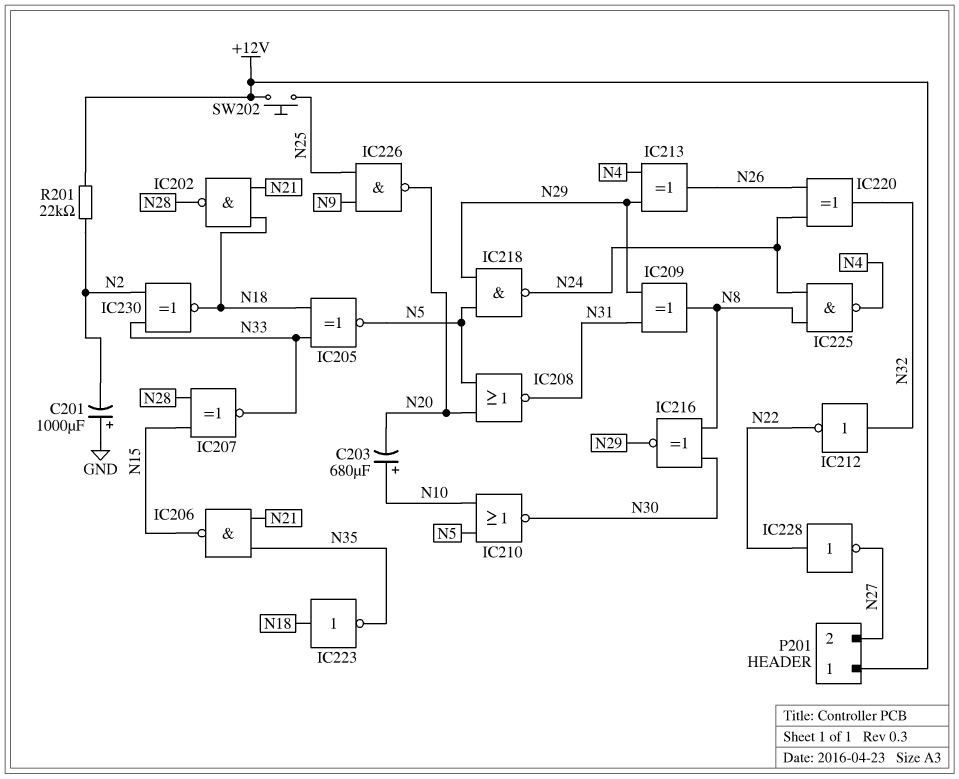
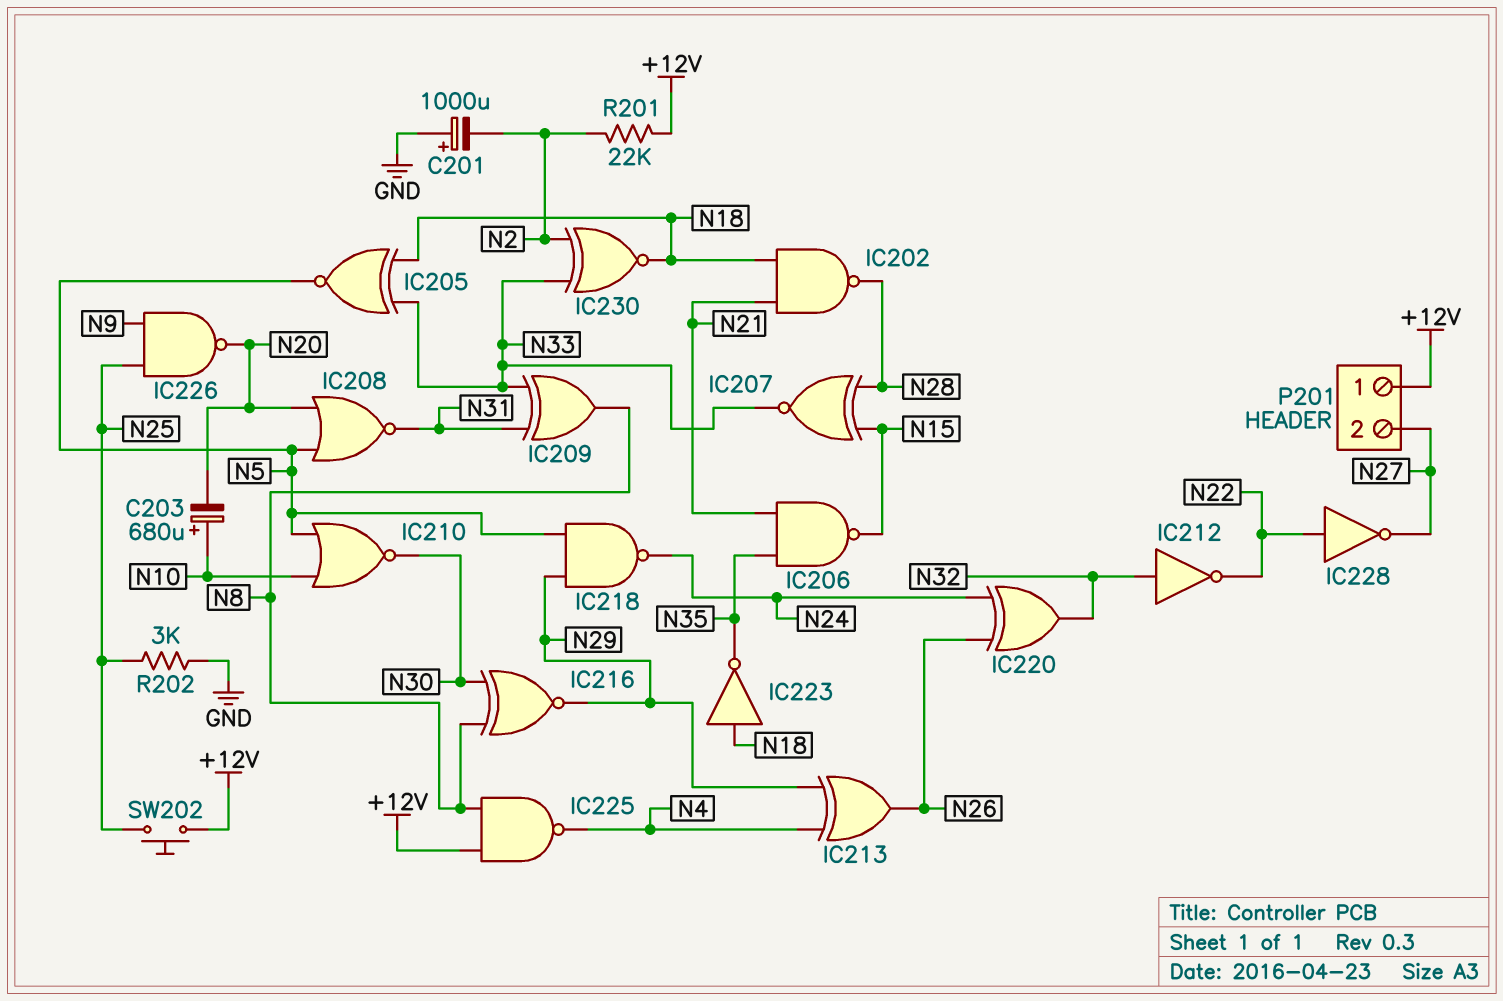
IC209: XOR (in N29, in N31, out N8) -> XOR (in N31, in N33, out N8)
IC225: NAND (in N8, in N24, out N4) -> NAND (in +12V, in N8, out N4)
R202: none -> 3k (GND, N25)

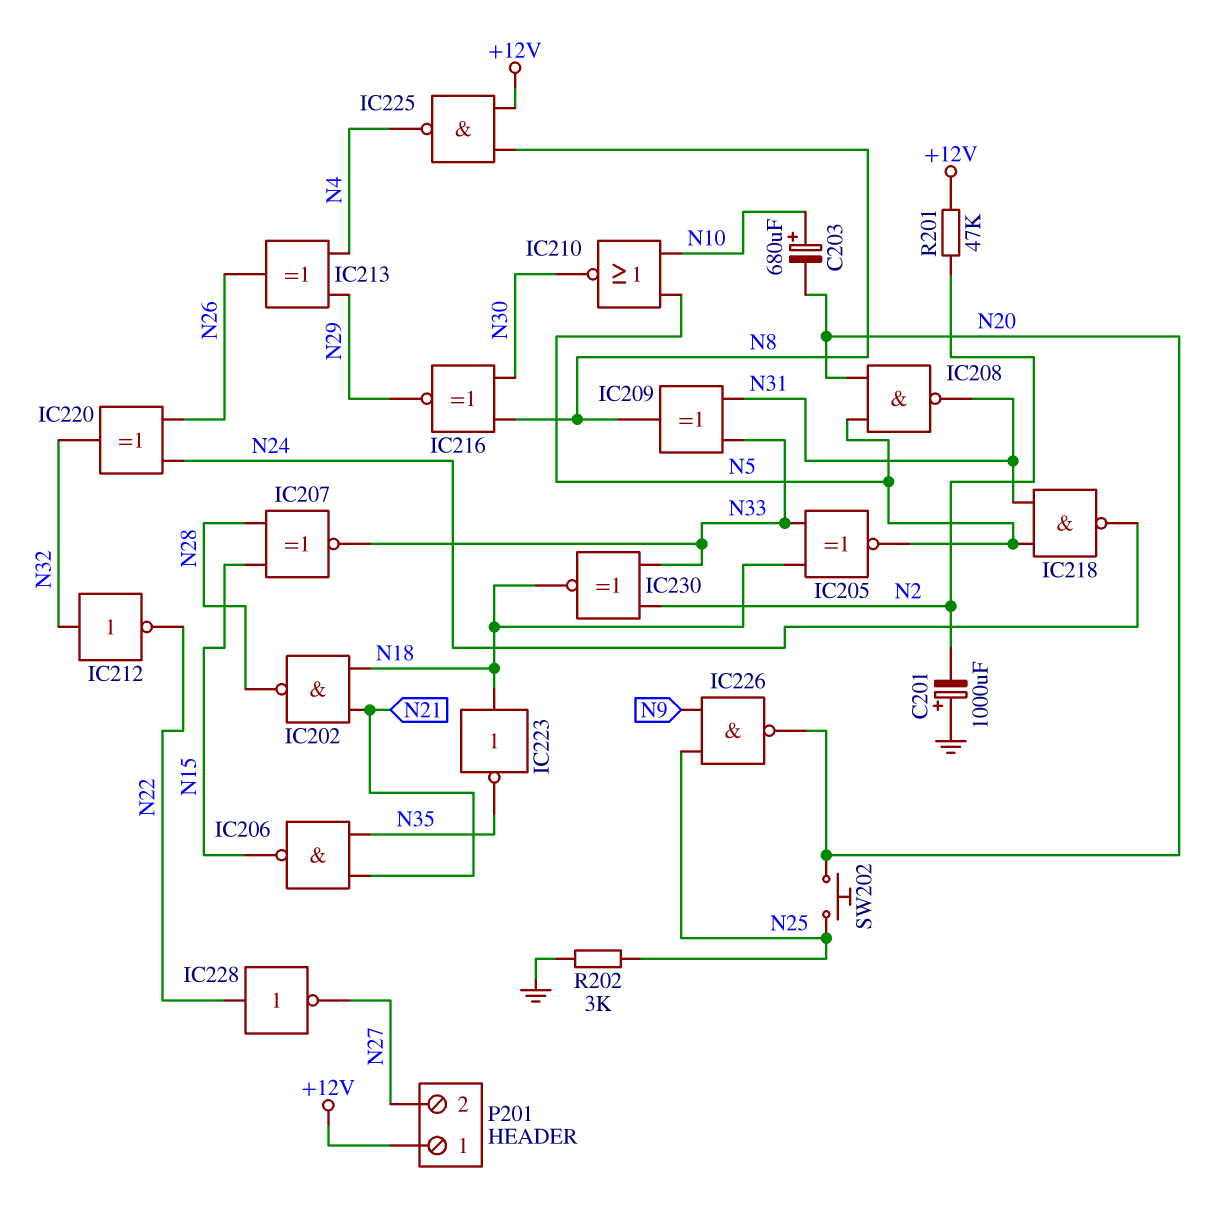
IC208: NOR (in N5, in N20, out N31) -> NAND (in N5, in N20, out N31)
IC218: NAND (in N5, in N29, out N24) -> NAND (in N5, in N31, out N24)
R201: 22k (+12V, N2) -> 47k (+12V, N2)
SW202: button (+12V, N25) -> button (N20, N25)

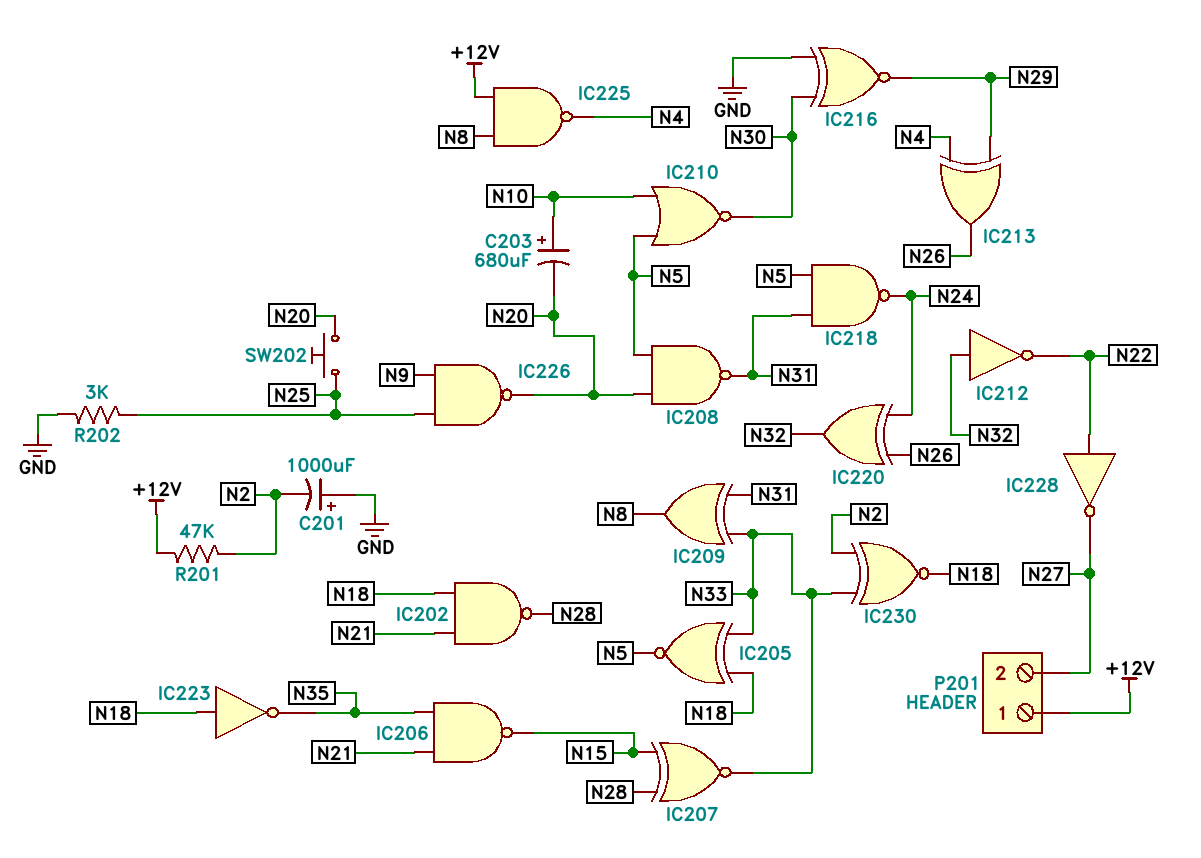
IC216: XNOR (in N8, in N30, out N29) -> XNOR (in GND, in N30, out N29)

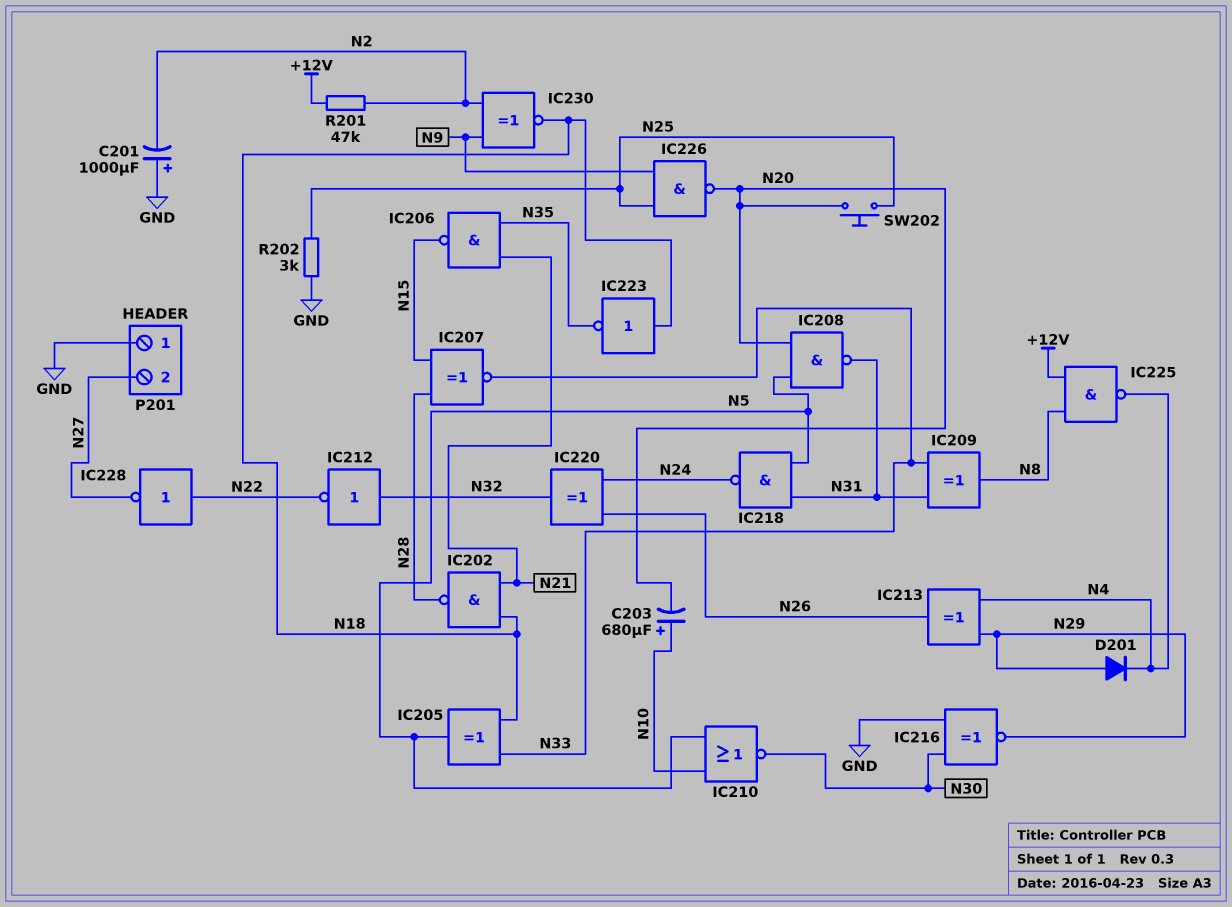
D201: none -> diode (A N29, K N4)
IC205: XNOR (in N18, in N33, out N5) -> XOR (in N18, in N33, out N5)
IC230: XNOR (in N2, in N33, out N18) -> XNOR (in N2, in N9, out N18)
P201 pin 1: +12V -> GND

